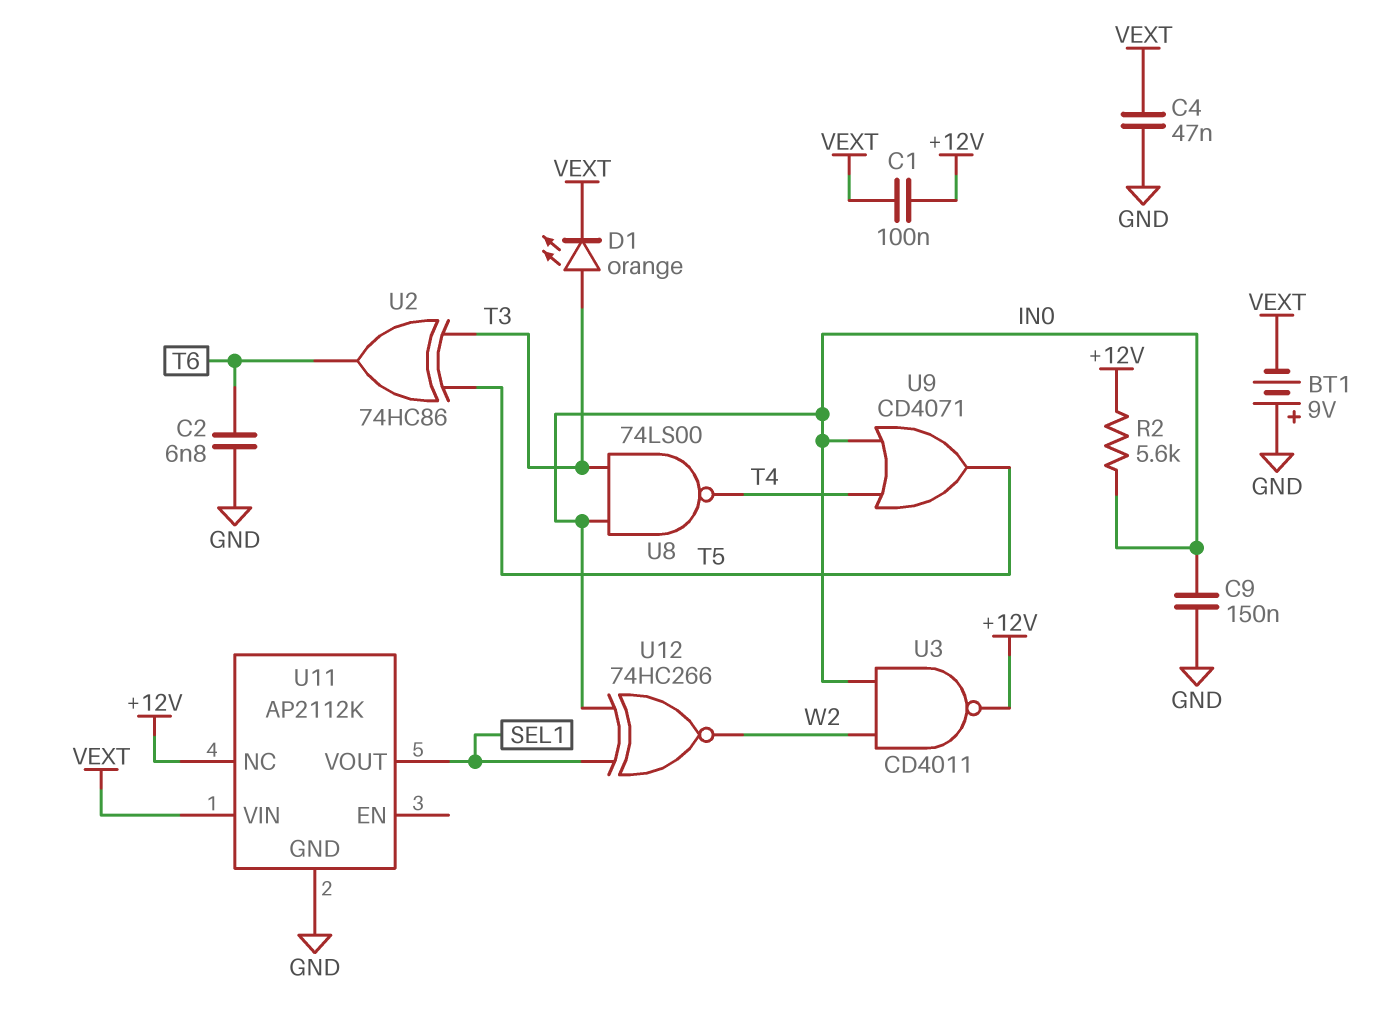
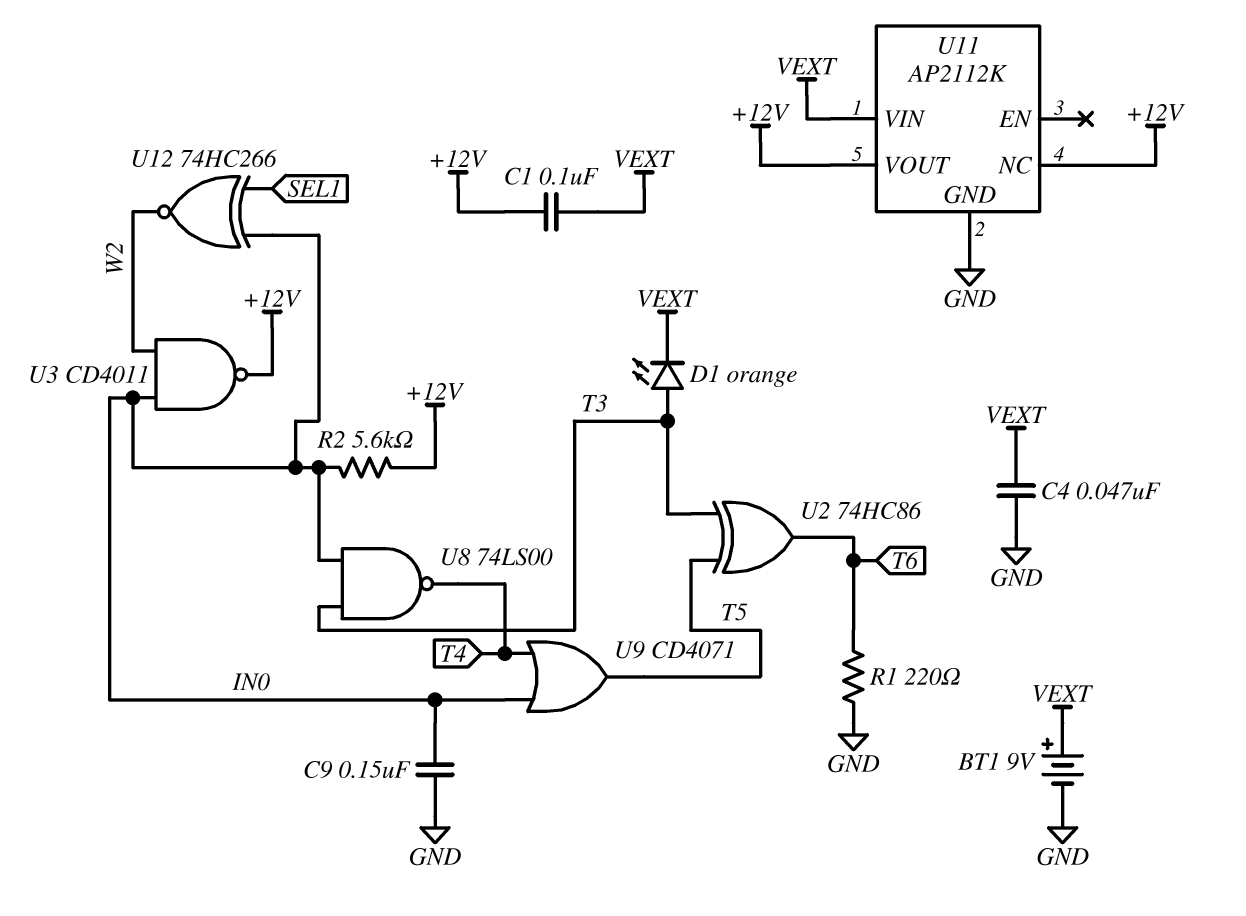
BT1: 9V (plus GND, minus VEXT) -> 9V (plus VEXT, minus GND)
C2: 6.8nF (GND, T6) -> none
R1: none -> 220 (GND, T6)
U11 pin VOUT: SEL1 -> +12V

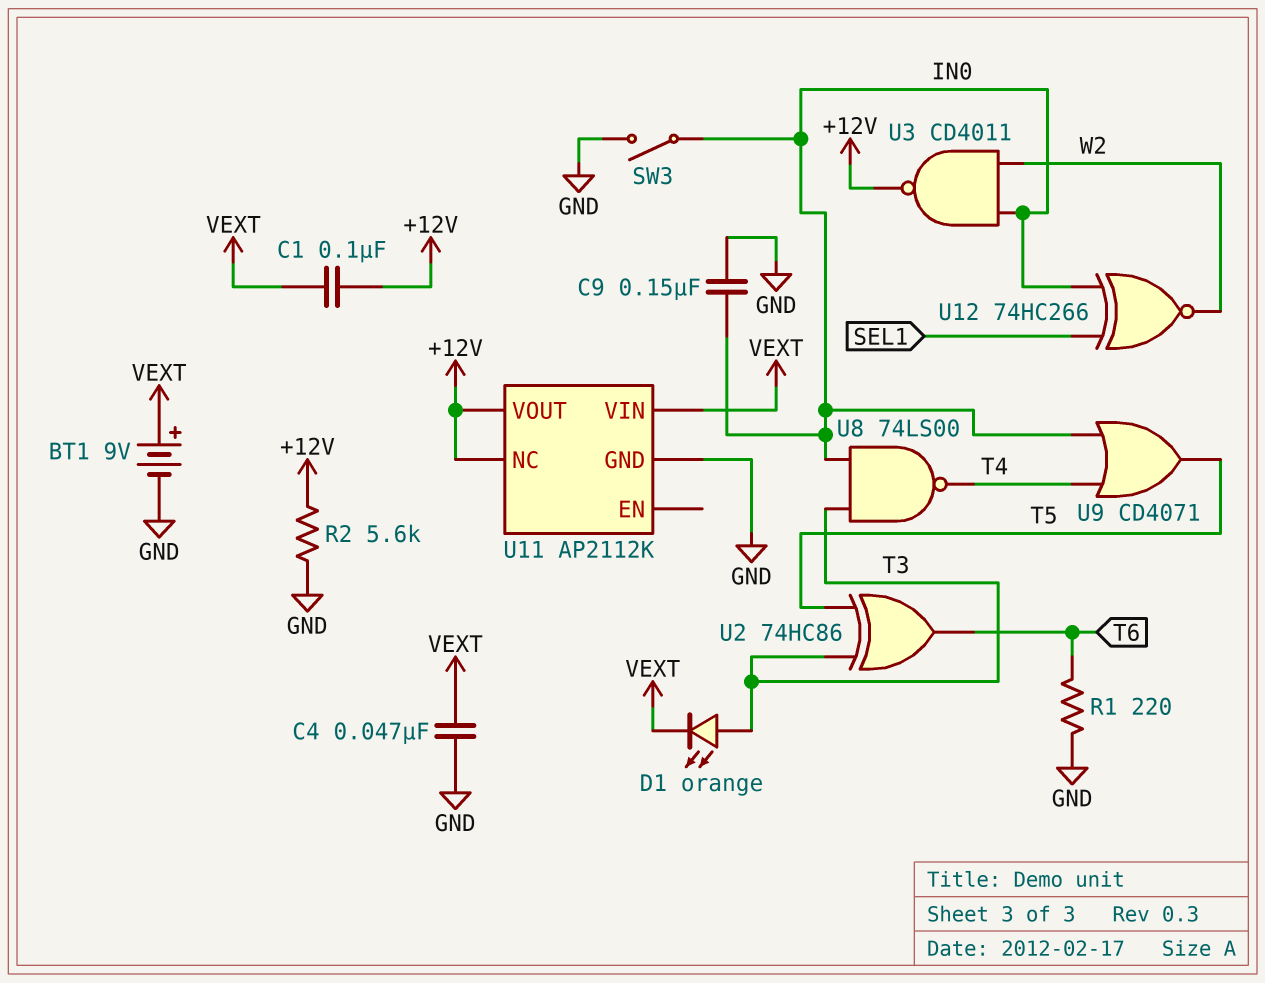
R2: 5.6k (+12V, IN0) -> 5.6k (+12V, GND)
SW3: none -> switch (GND, IN0)

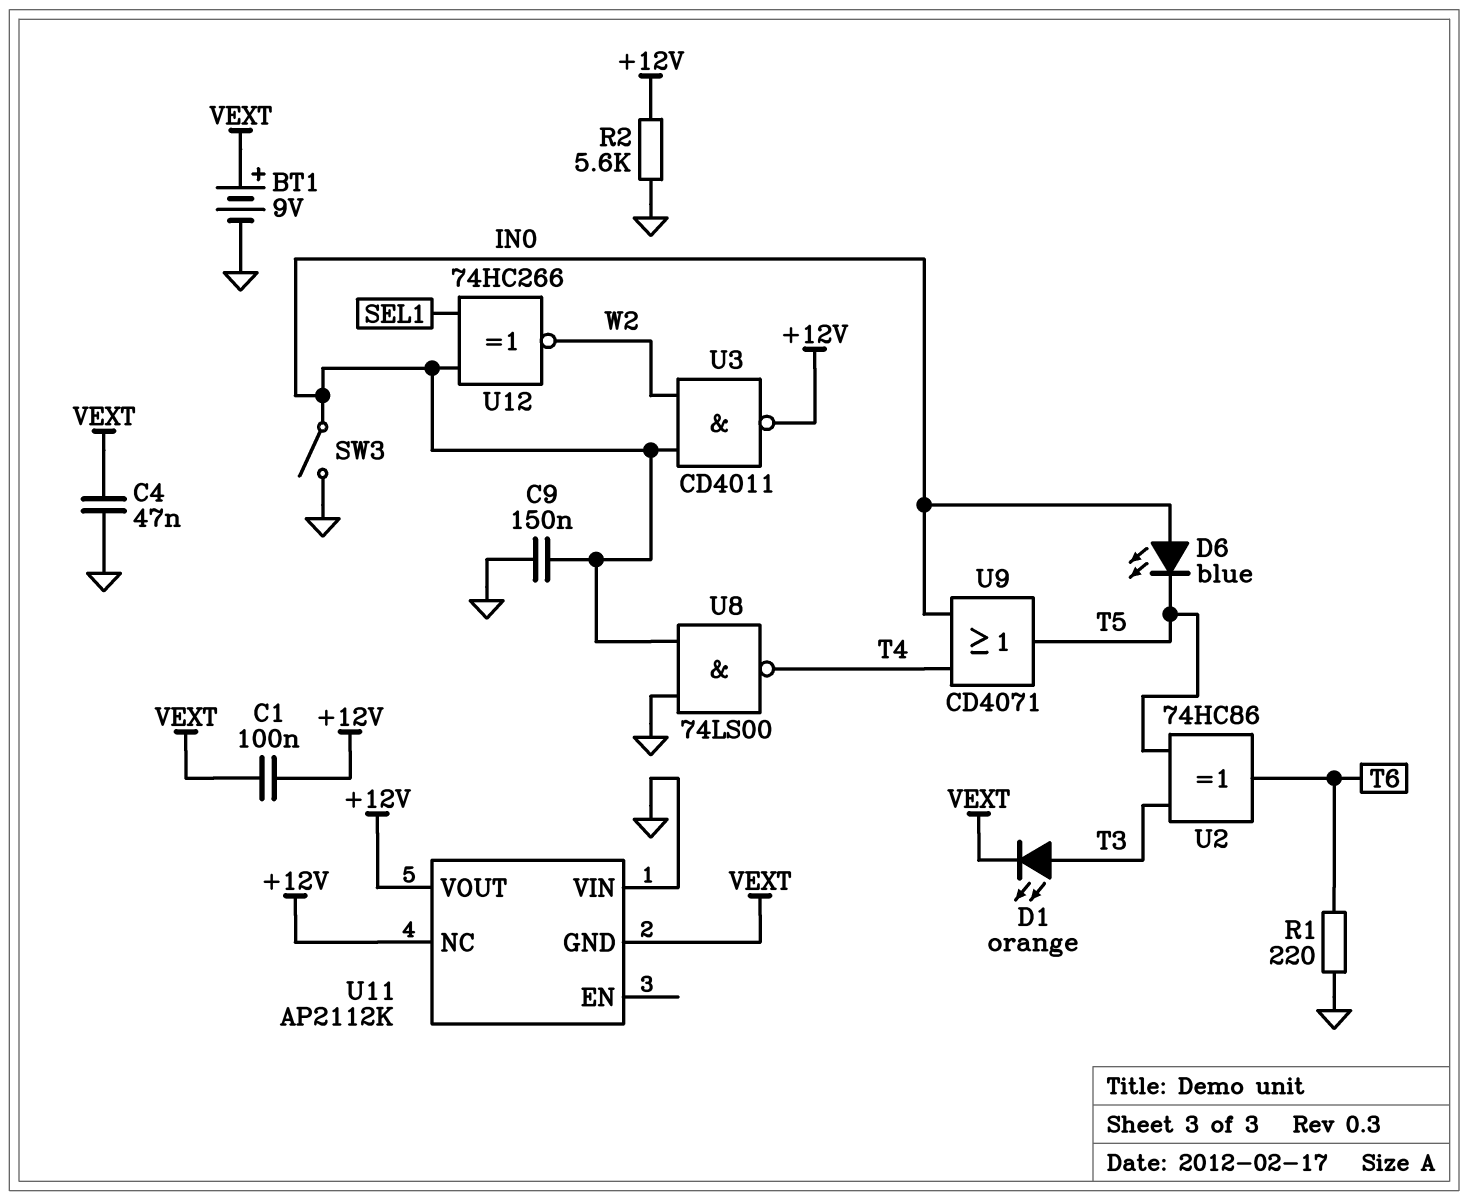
D6: none -> LED blue (A IN0, K T5)
U8: NAND 74LS00 (in IN0, in T3, out T4) -> NAND 74LS00 (in GND, in IN0, out T4)
U11 pin GND: GND -> VEXT
U11 pin VIN: VEXT -> GND

